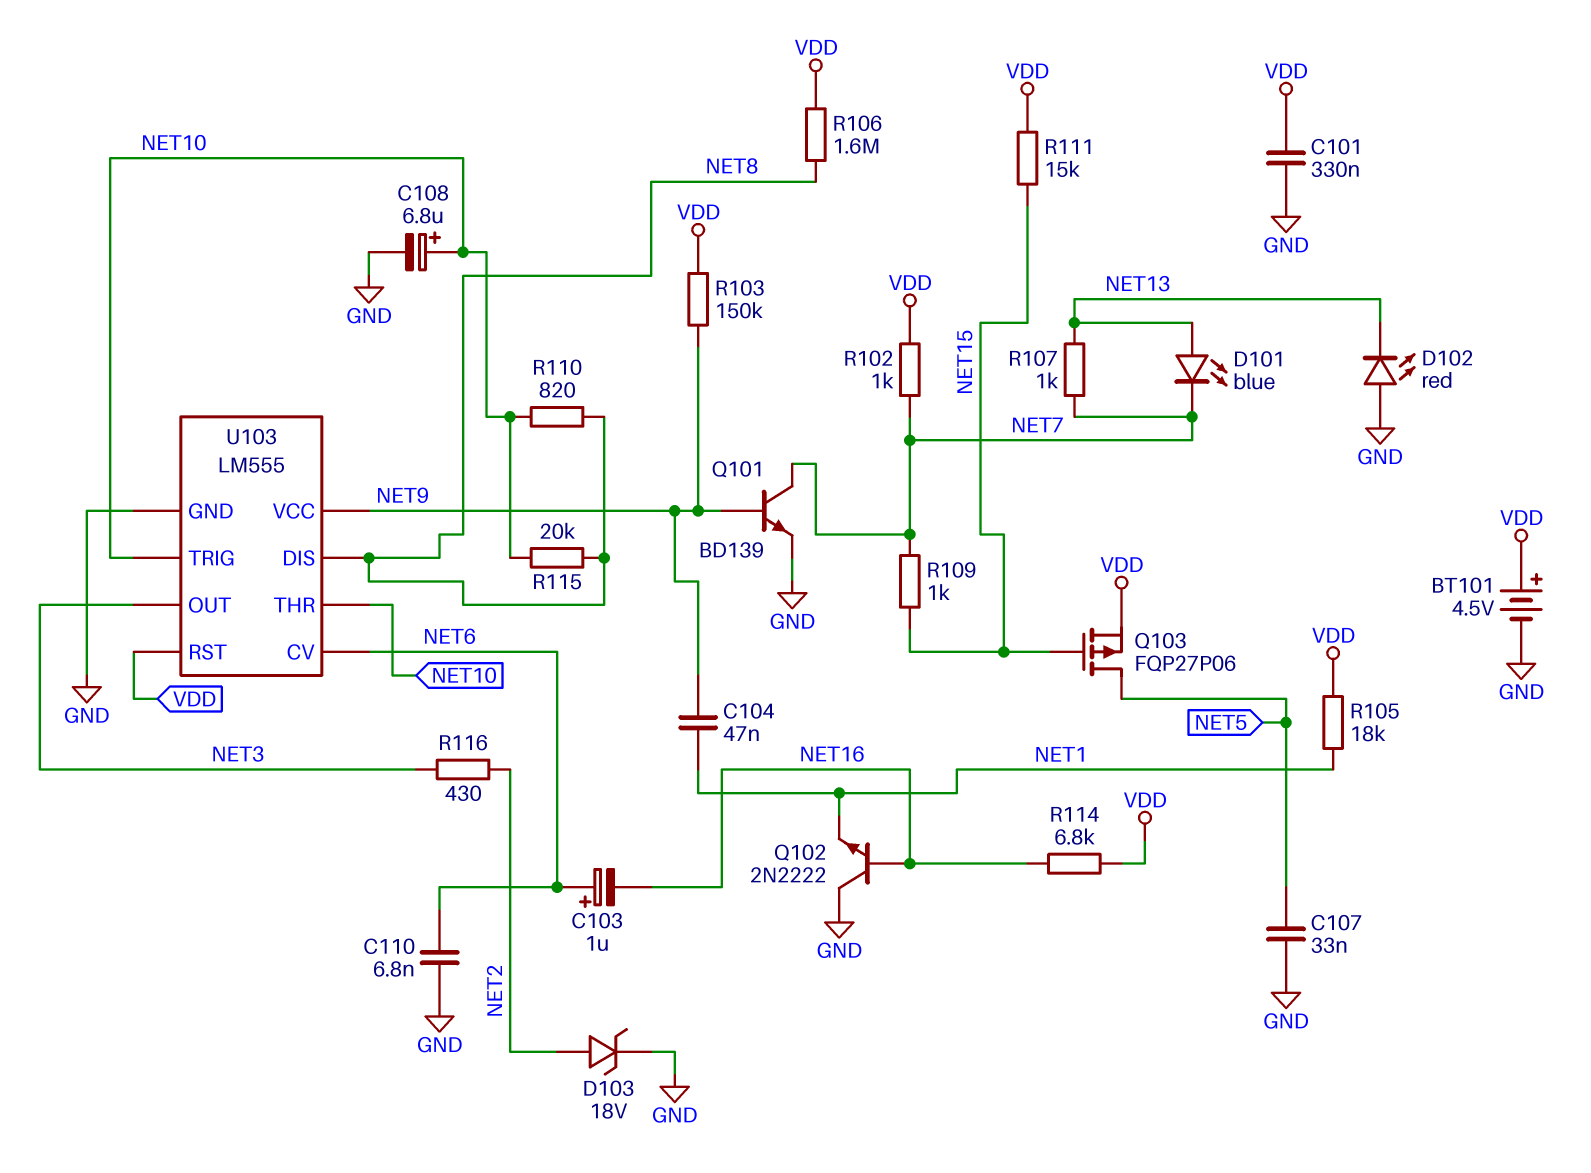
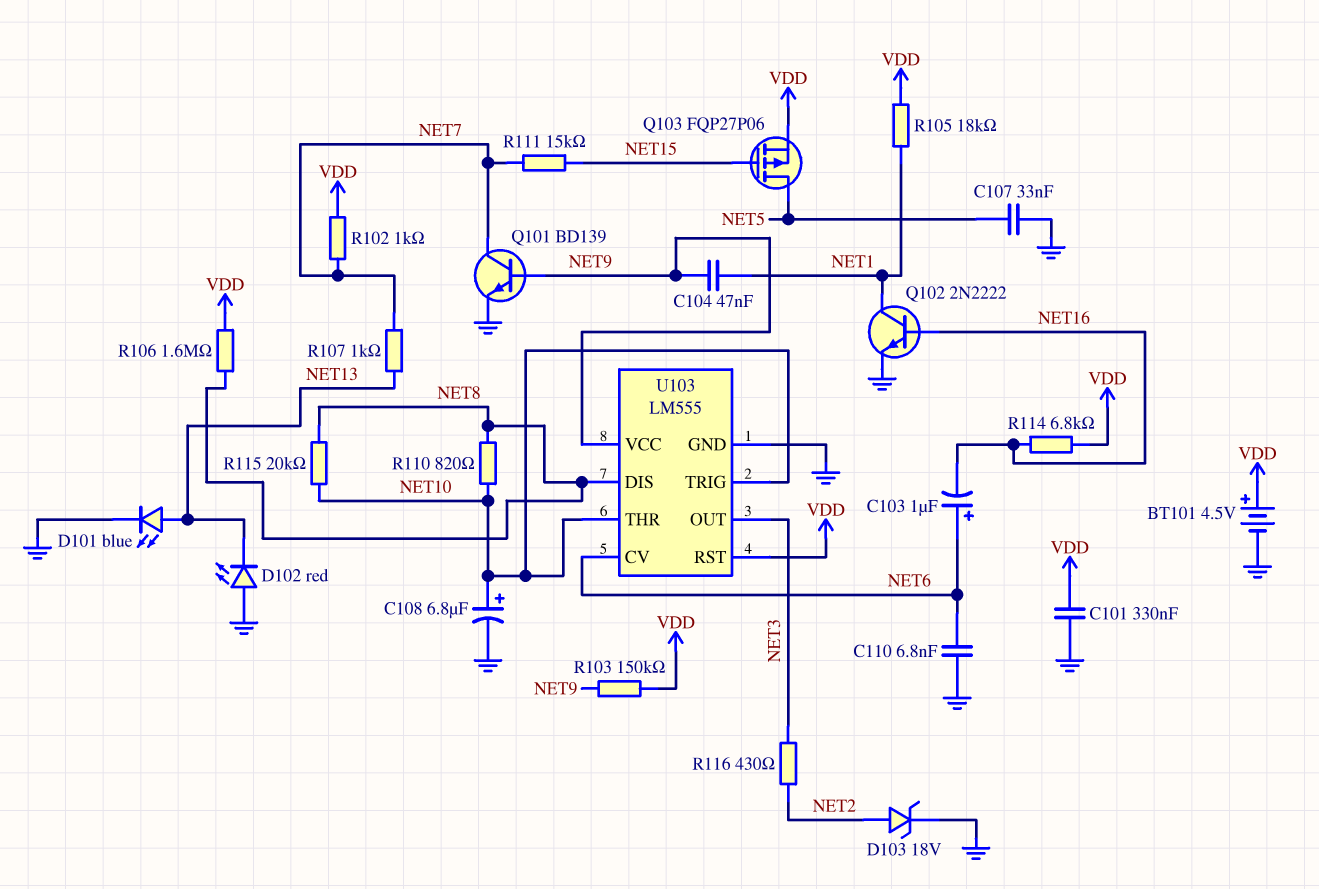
D101: LED blue (A NET13, K NET7) -> LED blue (A NET13, K GND)
Q102: NPN 2N2222 (B NET16, C GND, E NET1) -> NPN 2N2222 (B NET16, C NET1, E GND)
R109: 1k (NET7, NET15) -> none
R111: 15k (NET15, VDD) -> 15k (NET7, NET15)

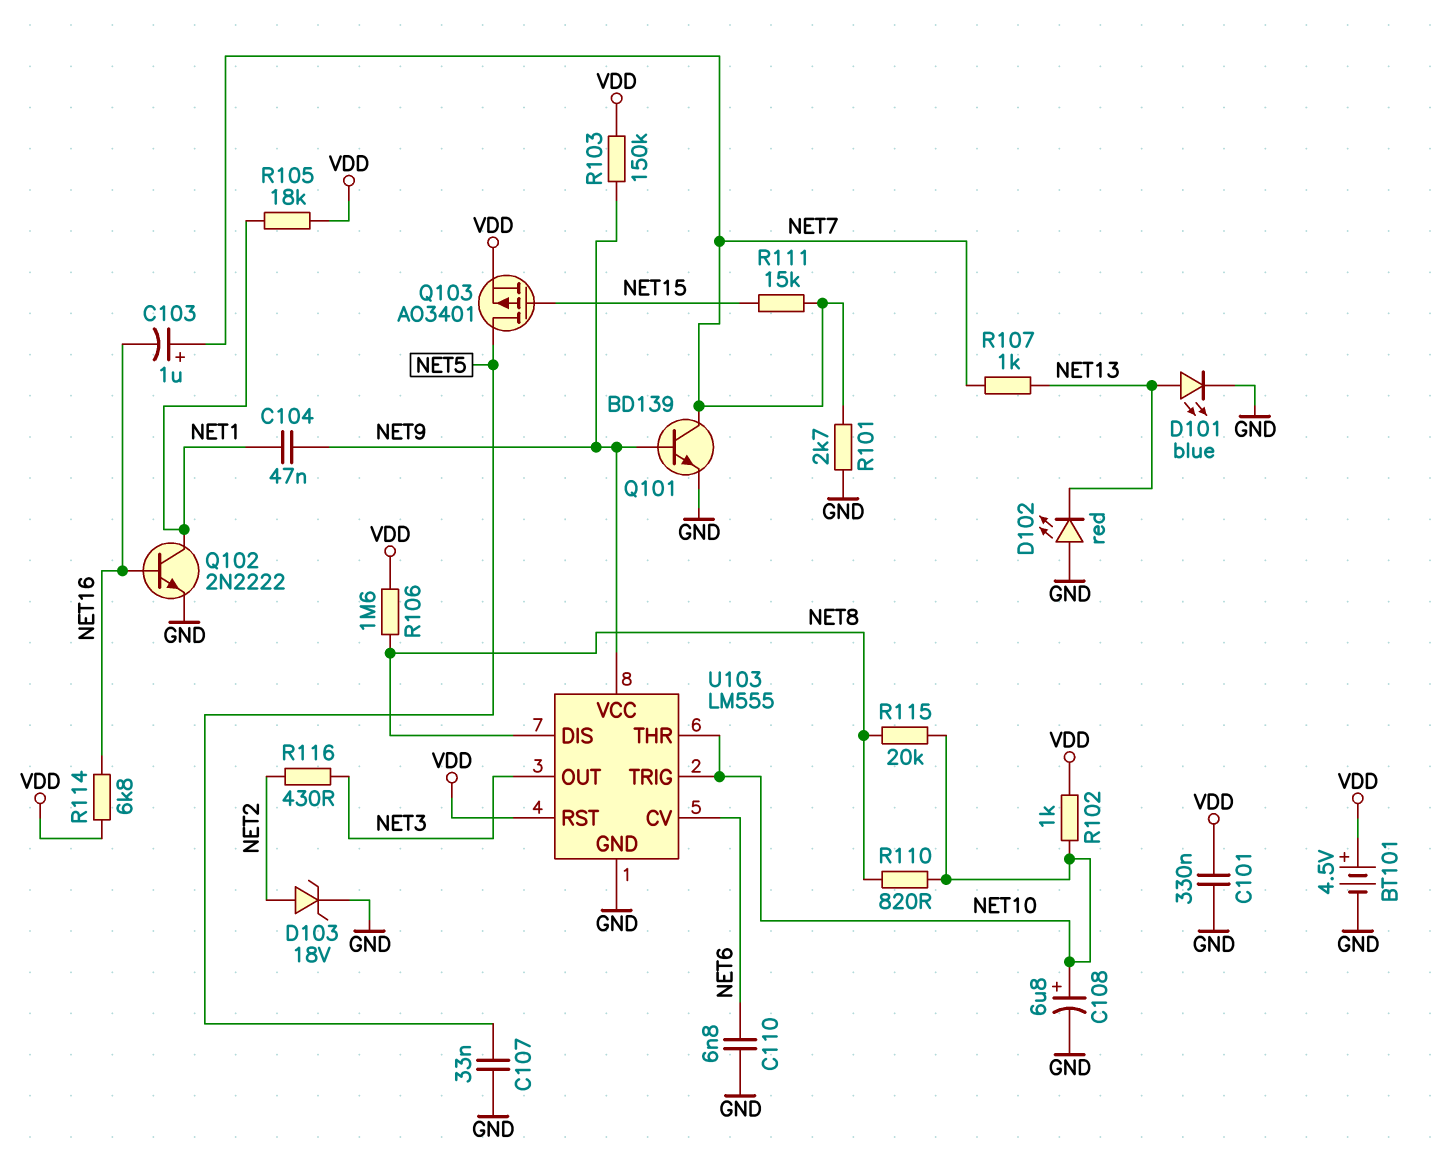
C103: 1uF (plus NET6, minus NET16) -> 1uF (plus NET7, minus NET16)
Q103: PMOS FQP27P06 (G NET15, D NET5, S VDD) -> PMOS AO3401 (G NET15, D NET5, S VDD)
R101: none -> 2.7k (GND, NET7)
R102: 1k (NET7, VDD) -> 1k (NET10, VDD)

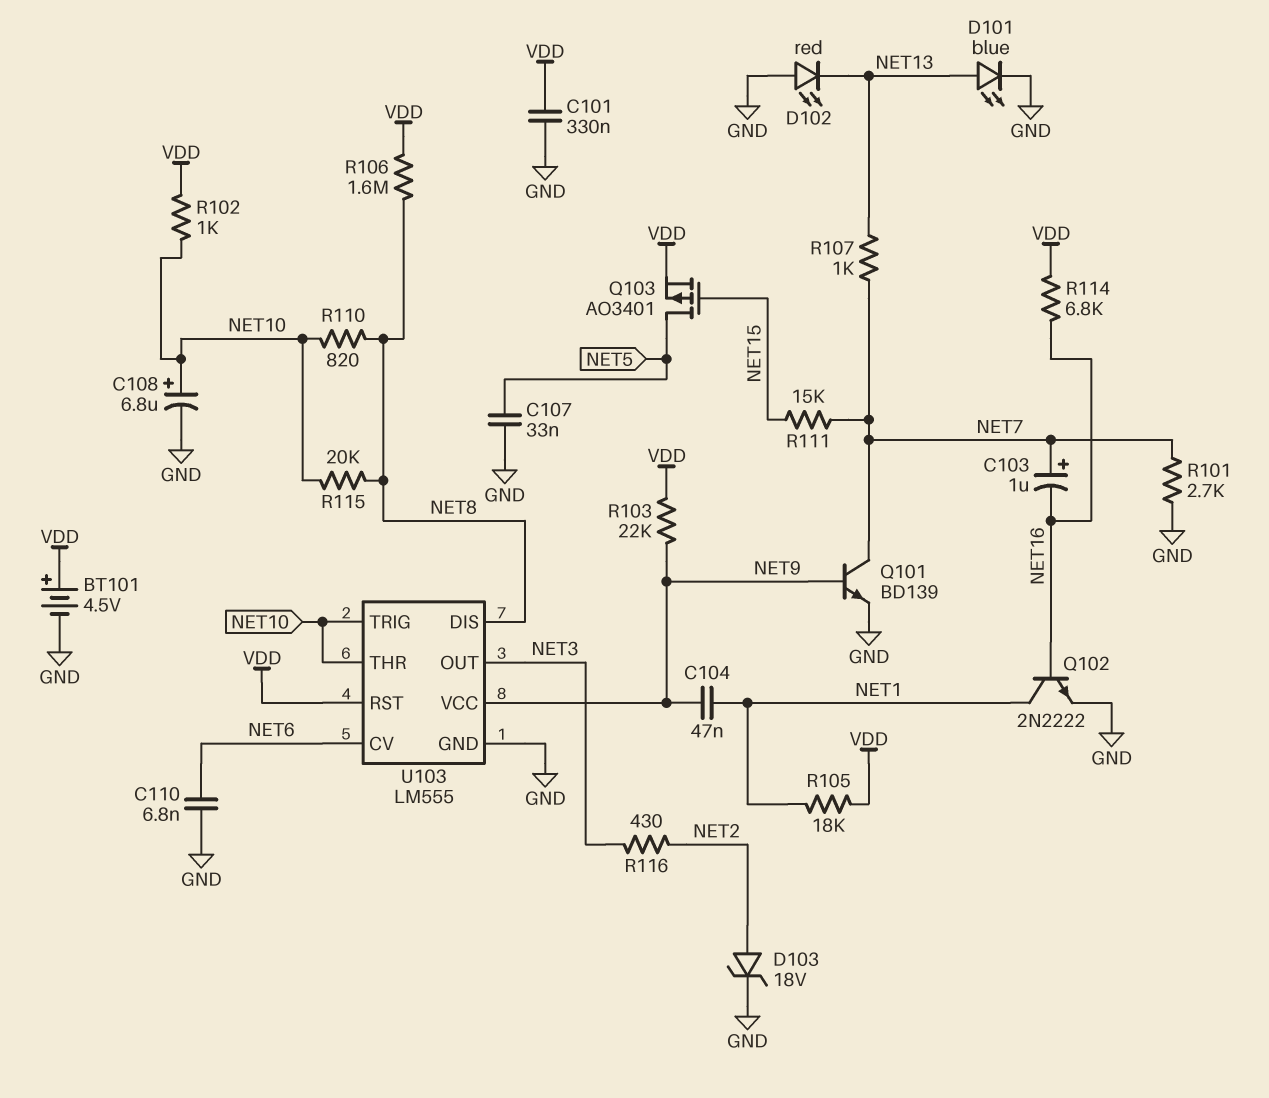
R103: 150k (NET9, VDD) -> 22k (NET9, VDD)

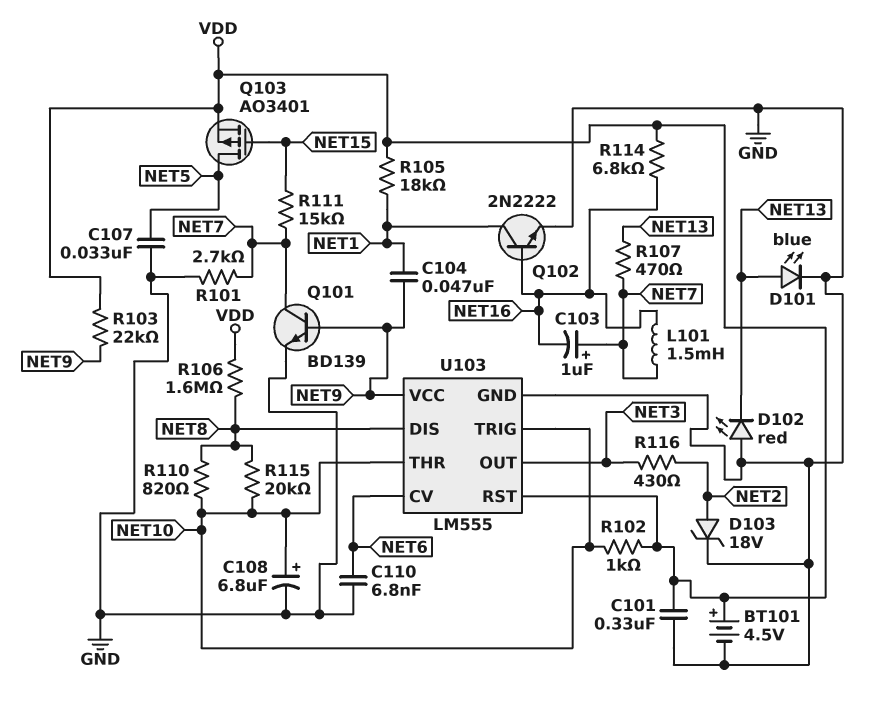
L101: none -> 1.5mH (NET7, NET16)
R107: 1k (NET7, NET13) -> 470 (NET7, NET13)

